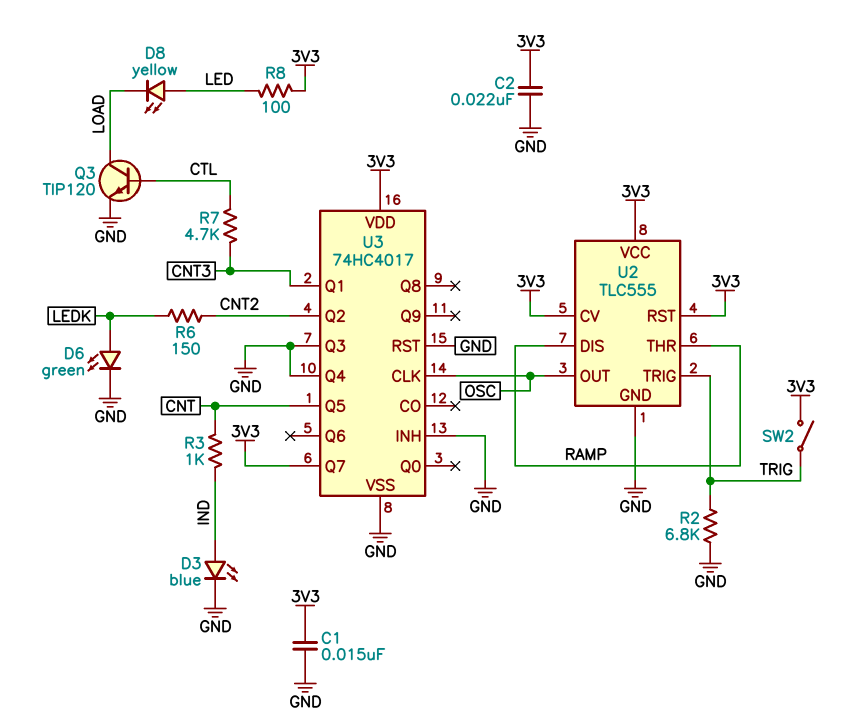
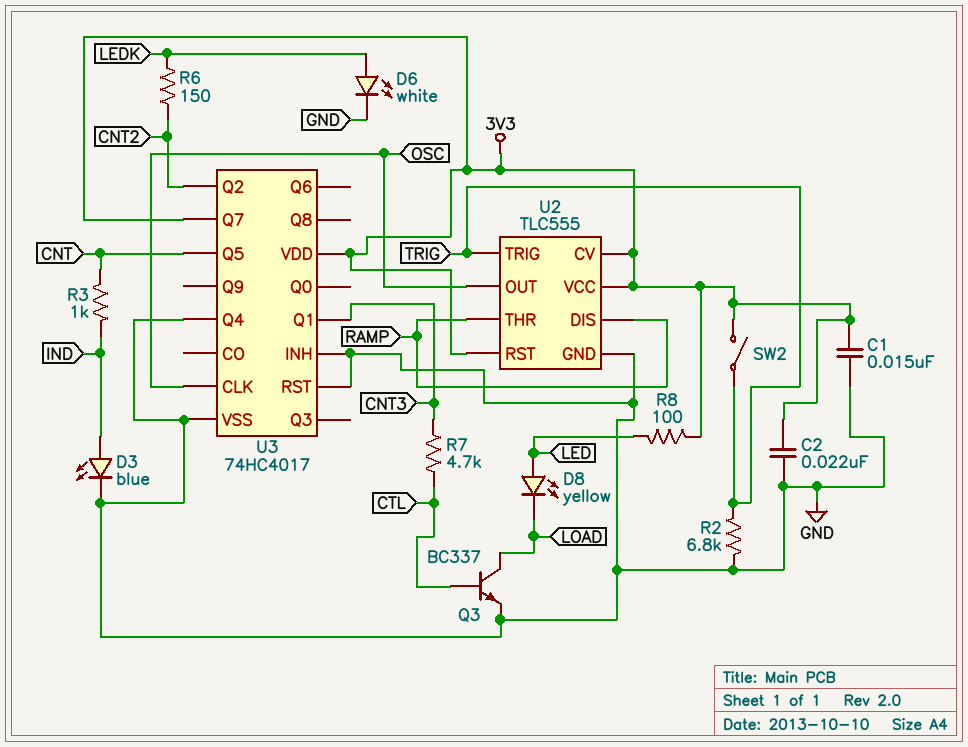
D6: LED green (A LEDK, K GND) -> LED white (A LEDK, K GND)
Q3: NPN TIP120 (B CTL, C LOAD, E GND) -> NPN BC337 (B CTL, C LOAD, E GND)
U3 pin Q3: GND -> none

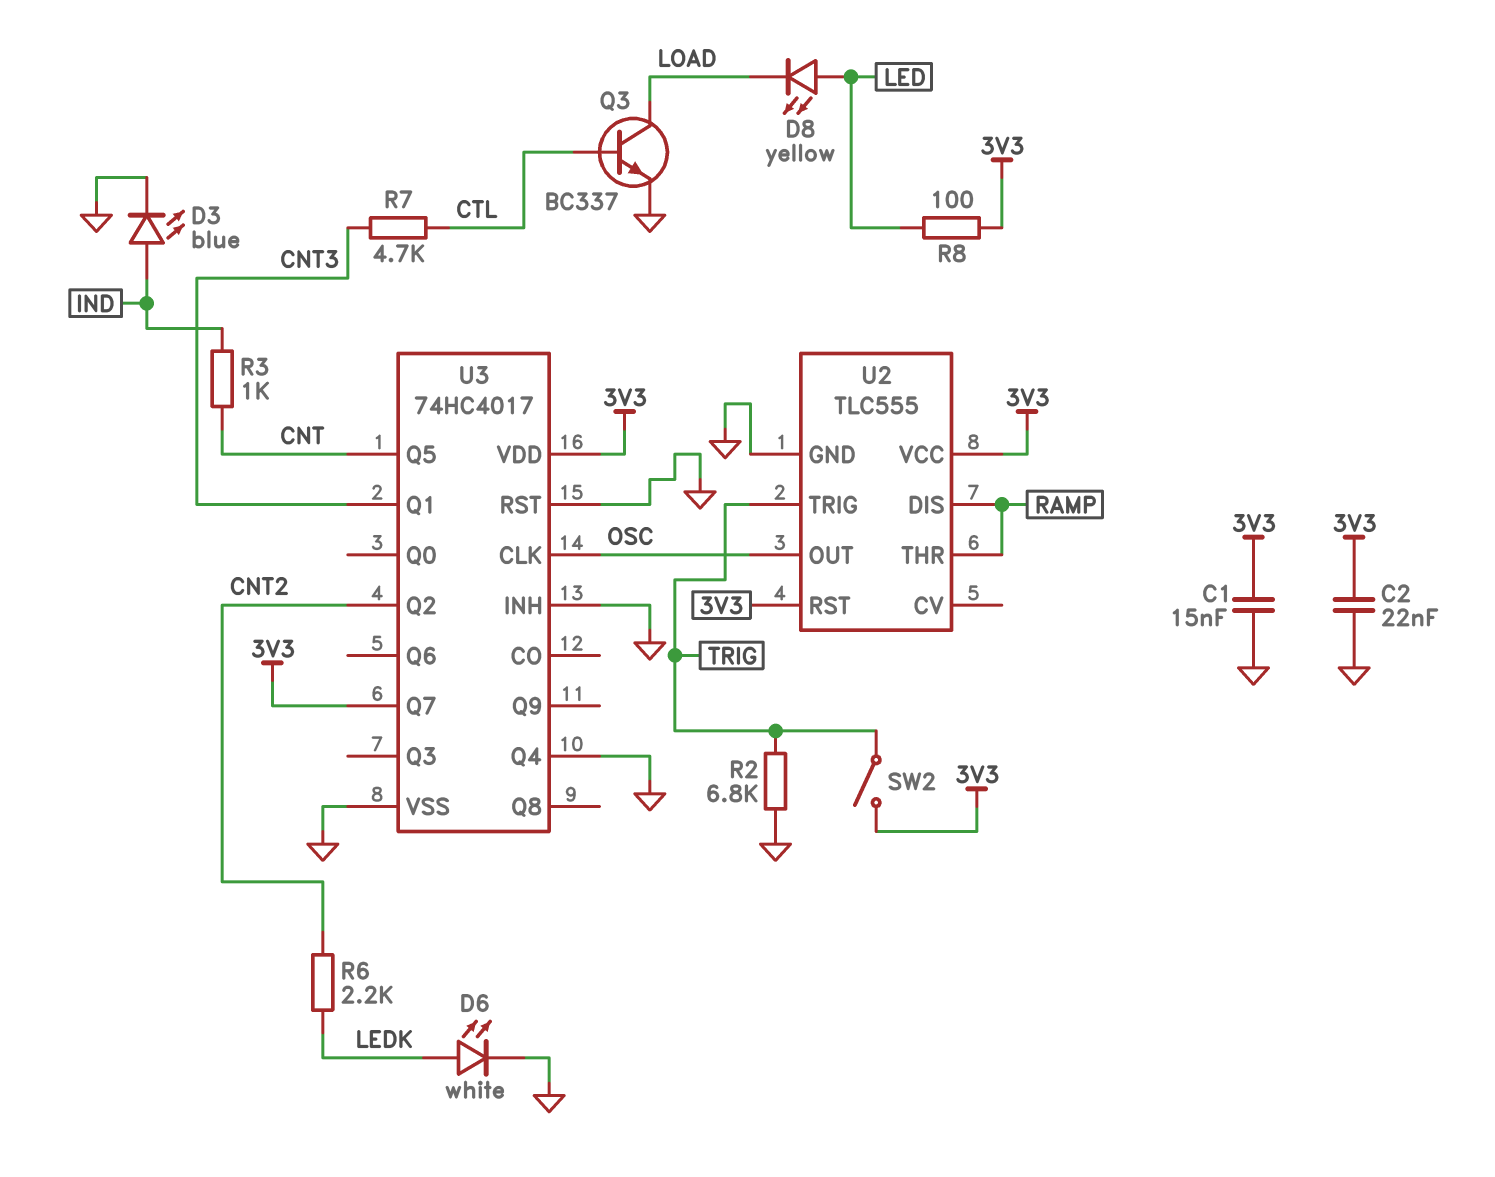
R6: 150 (CNT2, LEDK) -> 2.2k (CNT2, LEDK)
U2 pin CV: 3V3 -> none

